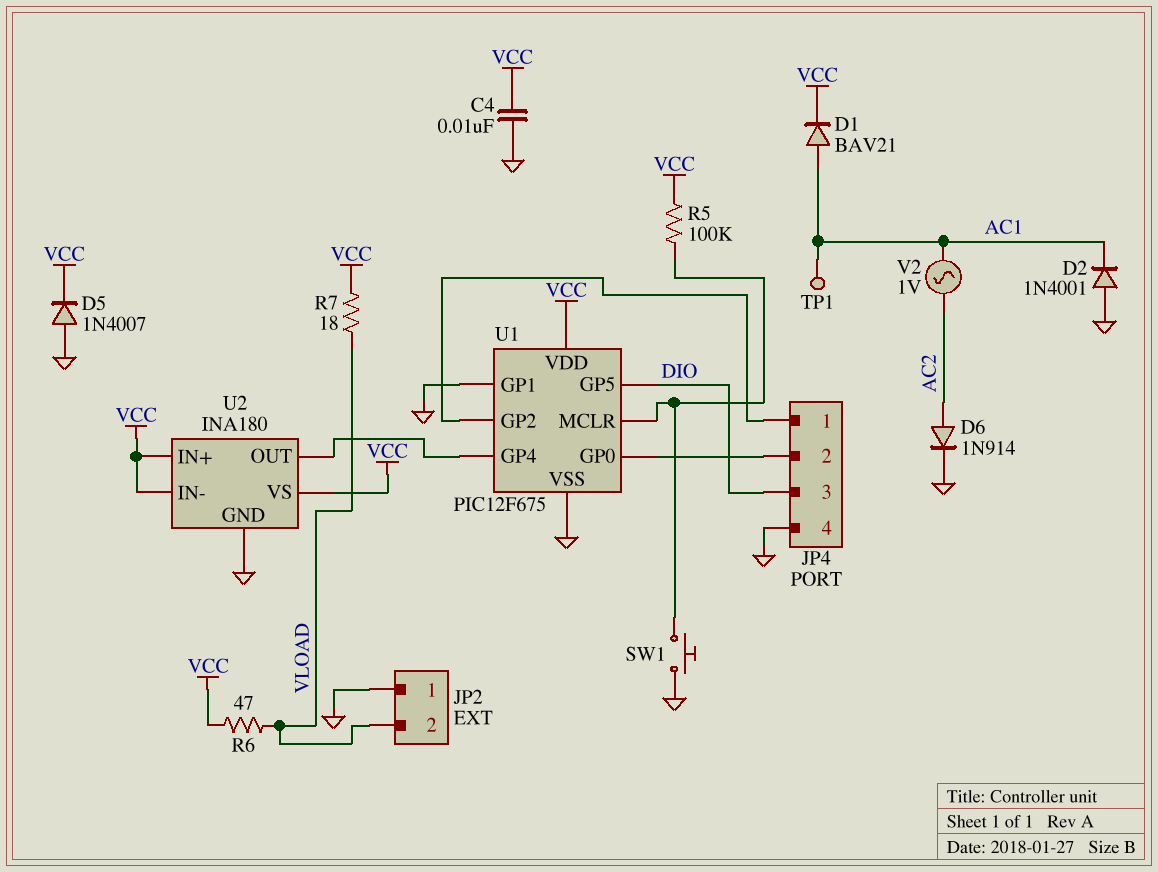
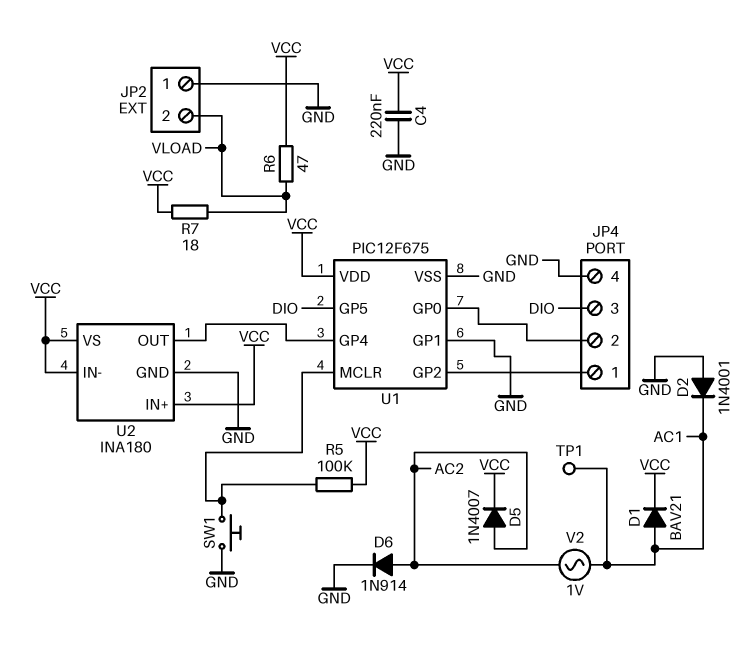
C4: 10nF (GND, VCC) -> 220nF (GND, VCC)
D5: diode 1N4007 (A GND, K VCC) -> diode 1N4007 (A AC2, K VCC)

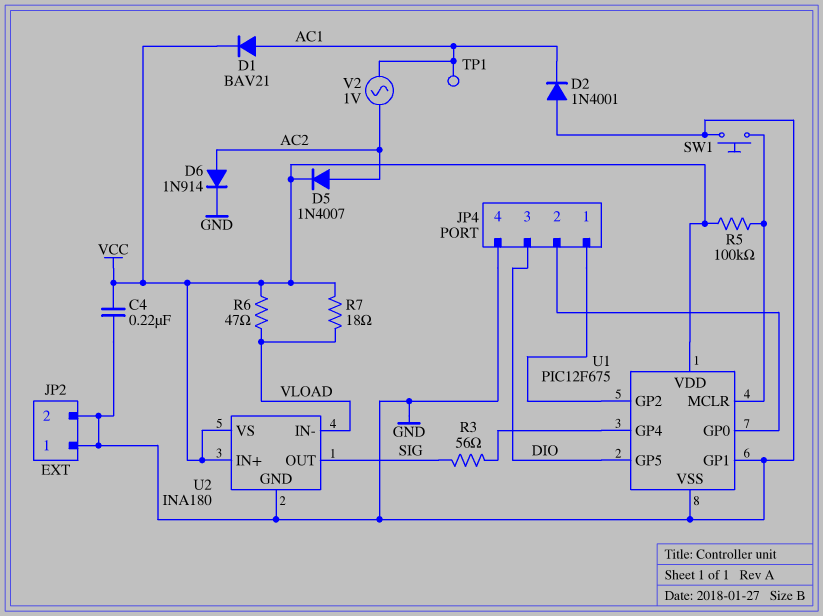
JP2 pin 2: VLOAD -> GND
R3: none -> 56 (SIG, U1/GP4)
U2 pin IN-: VCC -> VLOAD
U2 pin OUT: U1/GP4 -> SIG

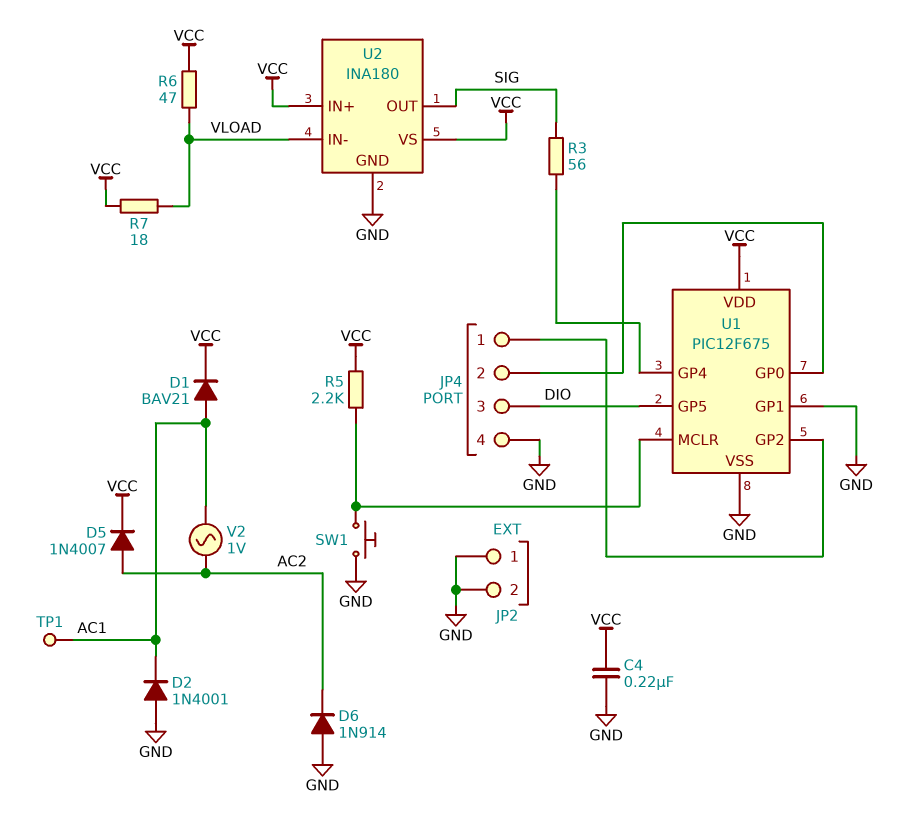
D6: diode 1N914 (A AC2, K GND) -> diode 1N914 (A GND, K AC2)
R5: 100k (U1/MCLR, VCC) -> 2.2k (U1/MCLR, VCC)

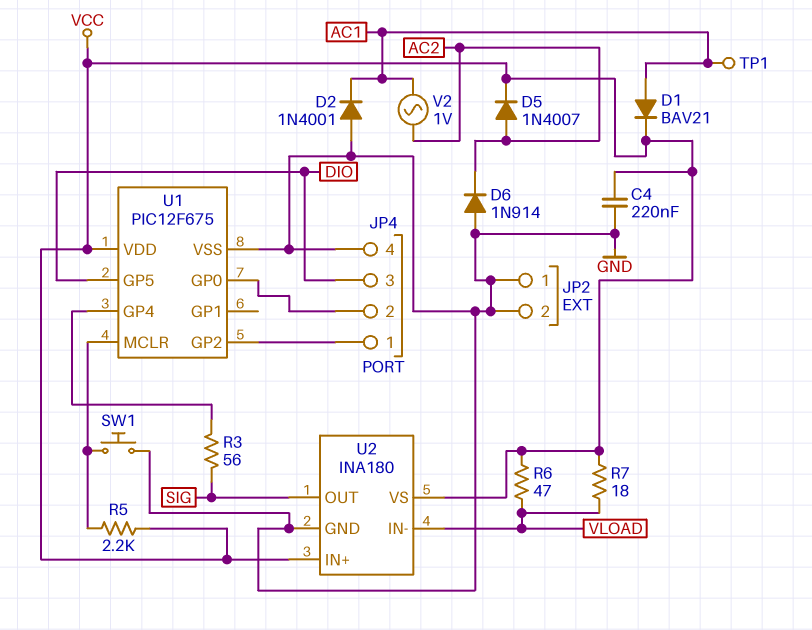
U1 pin GP1: GND -> none

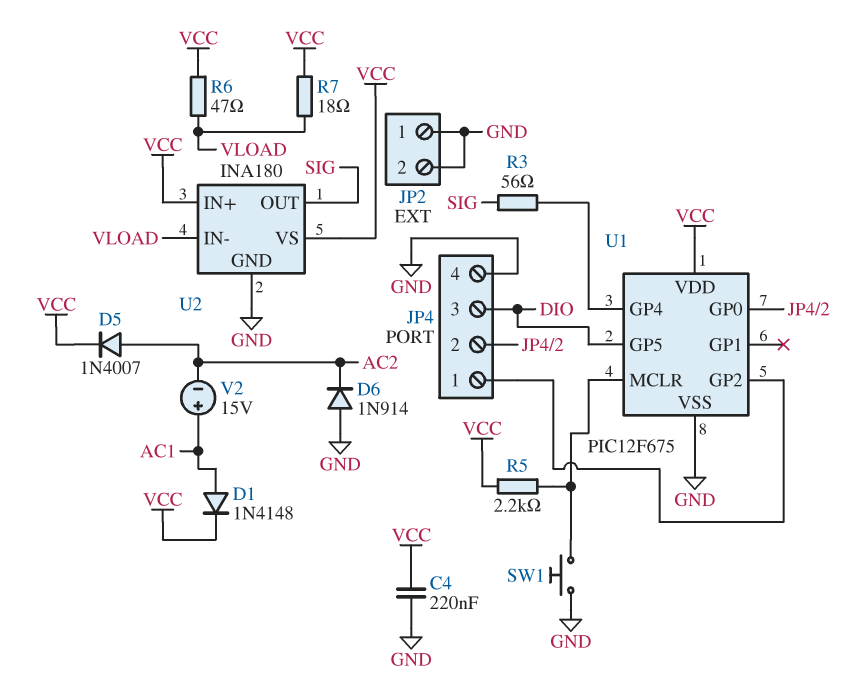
D1: diode BAV21 (A AC1, K VCC) -> diode 1N4148 (A AC1, K VCC)
D2: diode 1N4001 (A GND, K AC1) -> none
TP1: test point (AC1) -> none
V2: AC 1V (AC1, AC2) -> 15V (plus AC1, minus AC2)

